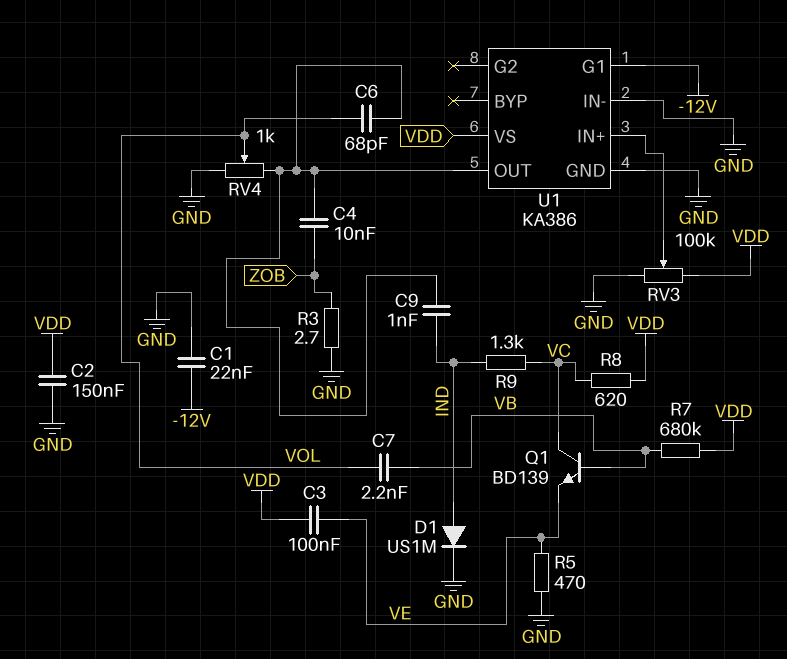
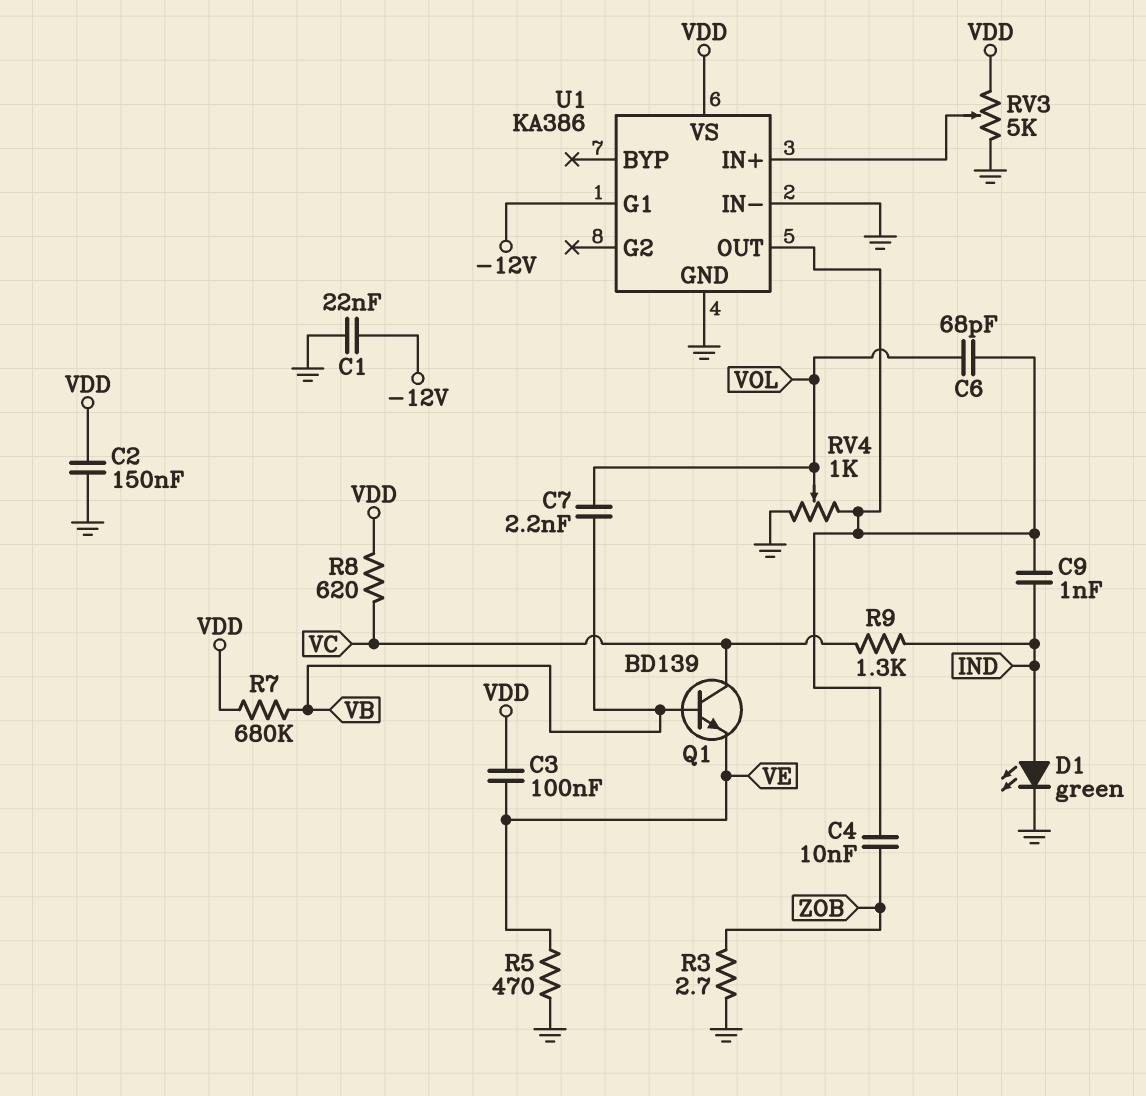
D1: diode US1M (A IND, K GND) -> LED green (A IND, K GND)
RV3: 100k (GND, VDD, wiper U1/IN+) -> 5k (GND, VDD, wiper U1/IN+)

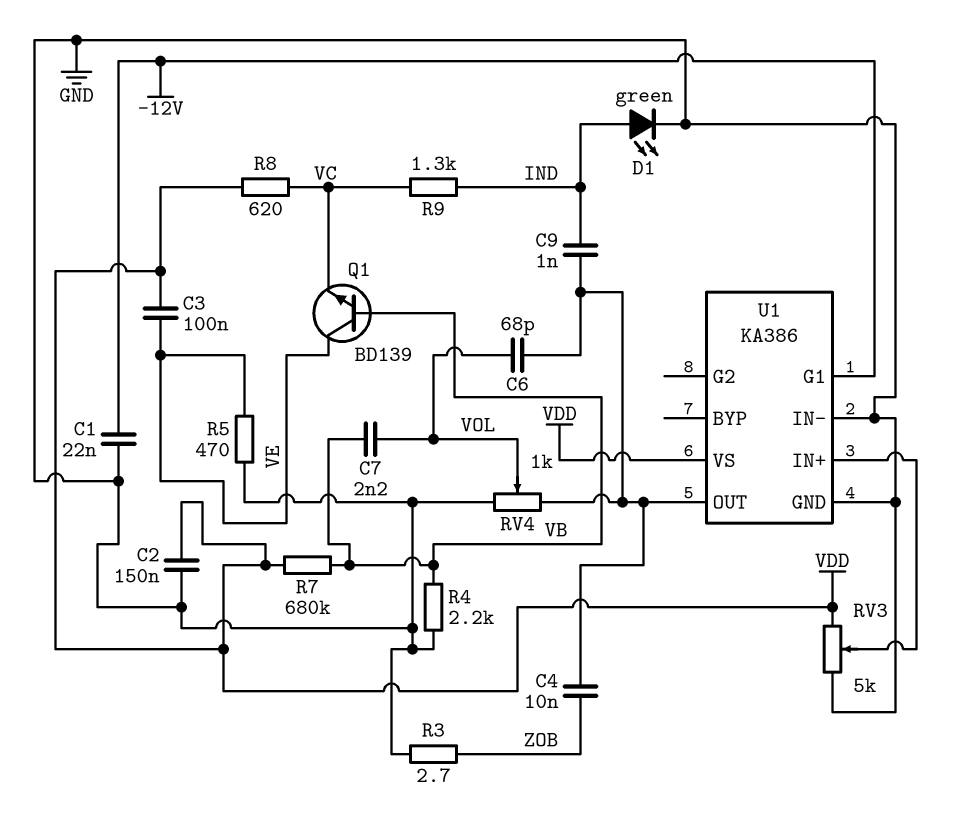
Q1: NPN BD139 (B VB, C VC, E VE) -> NPN BD139 (B VB, C VE, E VC)
R4: none -> 2.2k (GND, VB)

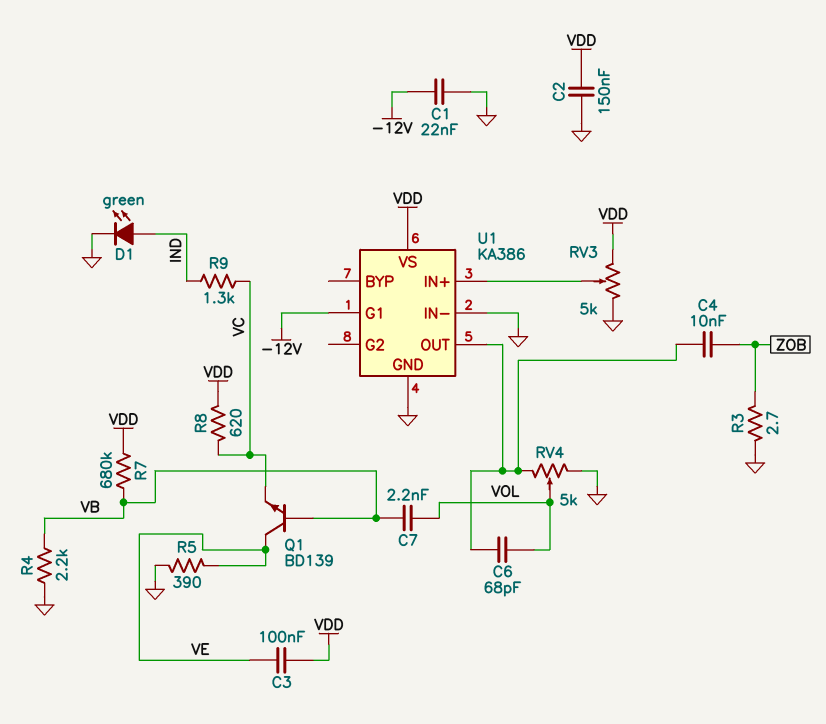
C9: 1nF (IND, U1/OUT) -> none
R5: 470 (GND, VE) -> 390 (GND, VE)
RV4: 1k (GND, U1/OUT, wiper VOL) -> 5k (GND, U1/OUT, wiper VOL)

